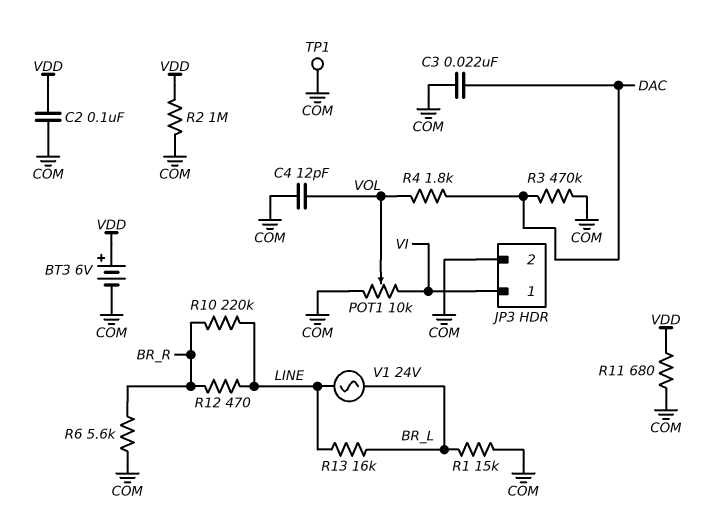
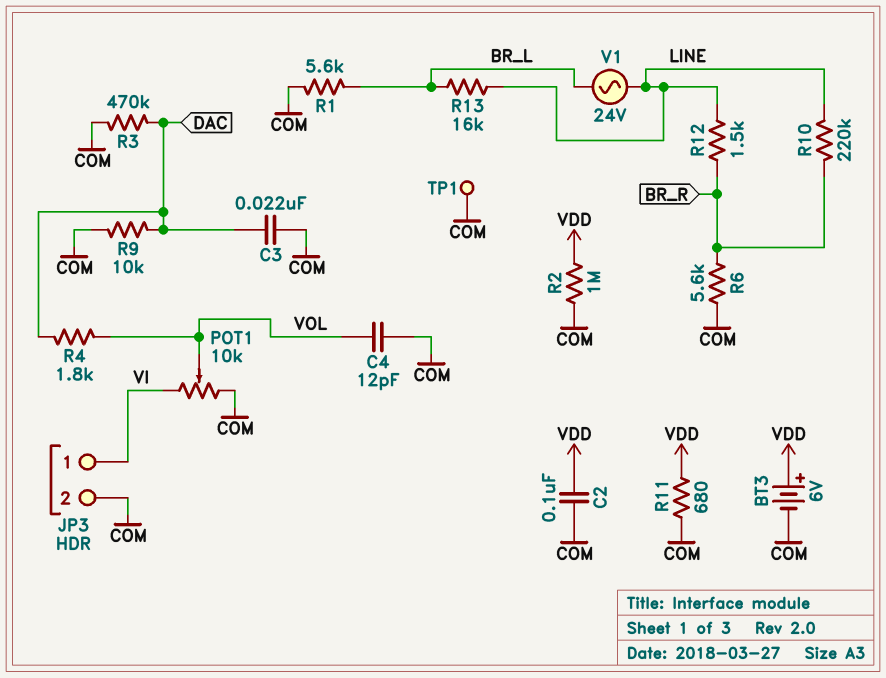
R1: 15k (BR_L, COM) -> 5.6k (BR_L, COM)
R9: none -> 10k (COM, DAC)
R12: 470 (BR_R, LINE) -> 1.5k (BR_R, LINE)

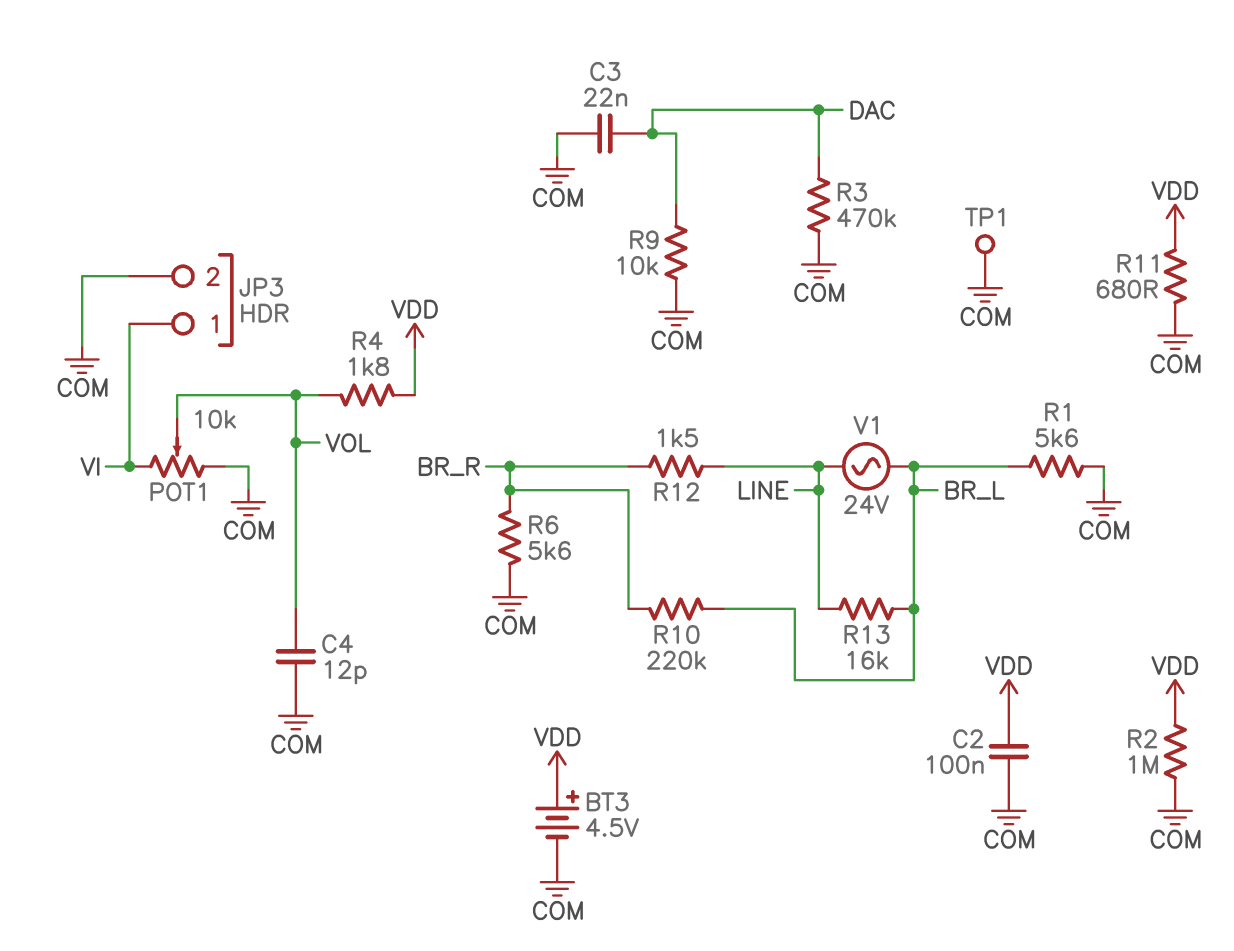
BT3: 6V (plus VDD, minus COM) -> 4.5V (plus VDD, minus COM)
R4: 1.8k (DAC, VOL) -> 1.8k (VDD, VOL)
R10: 220k (BR_R, LINE) -> 220k (BR_L, BR_R)

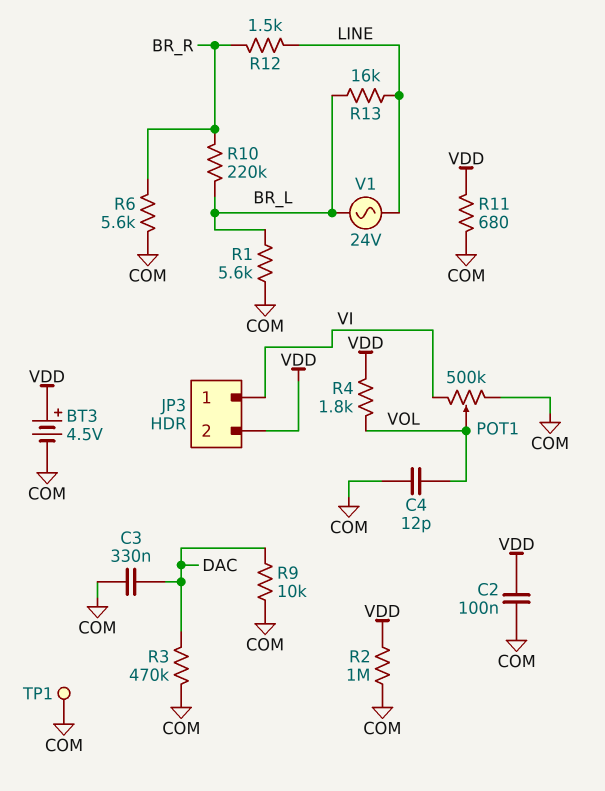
C3: 22nF (COM, DAC) -> 330nF (COM, DAC)
JP3 pin 2: COM -> VDD
POT1: 10k (COM, VI, wiper VOL) -> 500k (COM, VI, wiper VOL)

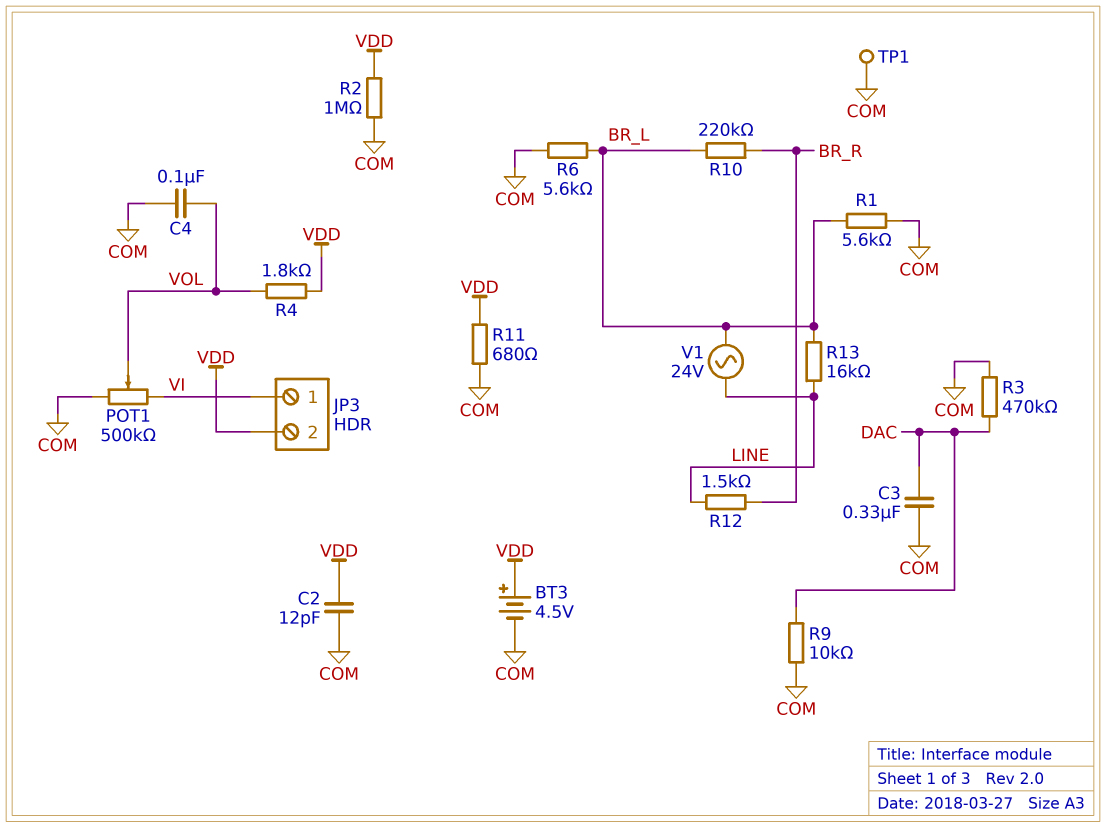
C2: 100nF (COM, VDD) -> 12pF (COM, VDD)
C4: 12pF (COM, VOL) -> 100nF (COM, VOL)
R6: 5.6k (BR_R, COM) -> 5.6k (BR_L, COM)

